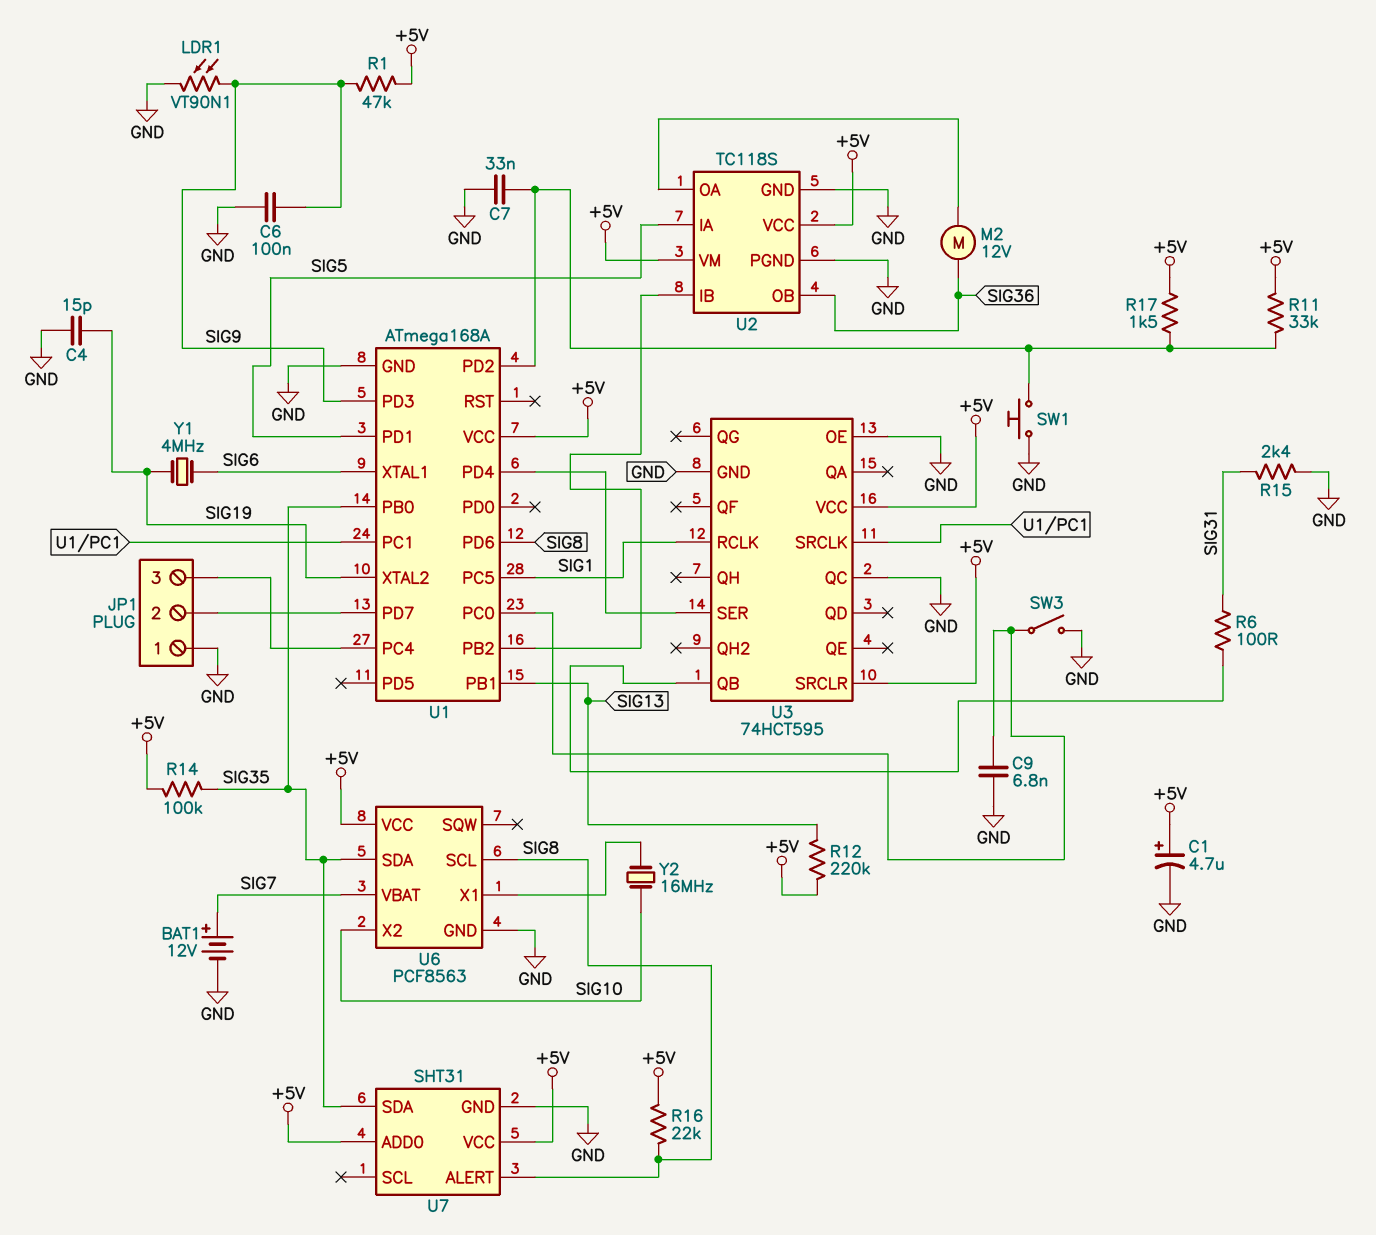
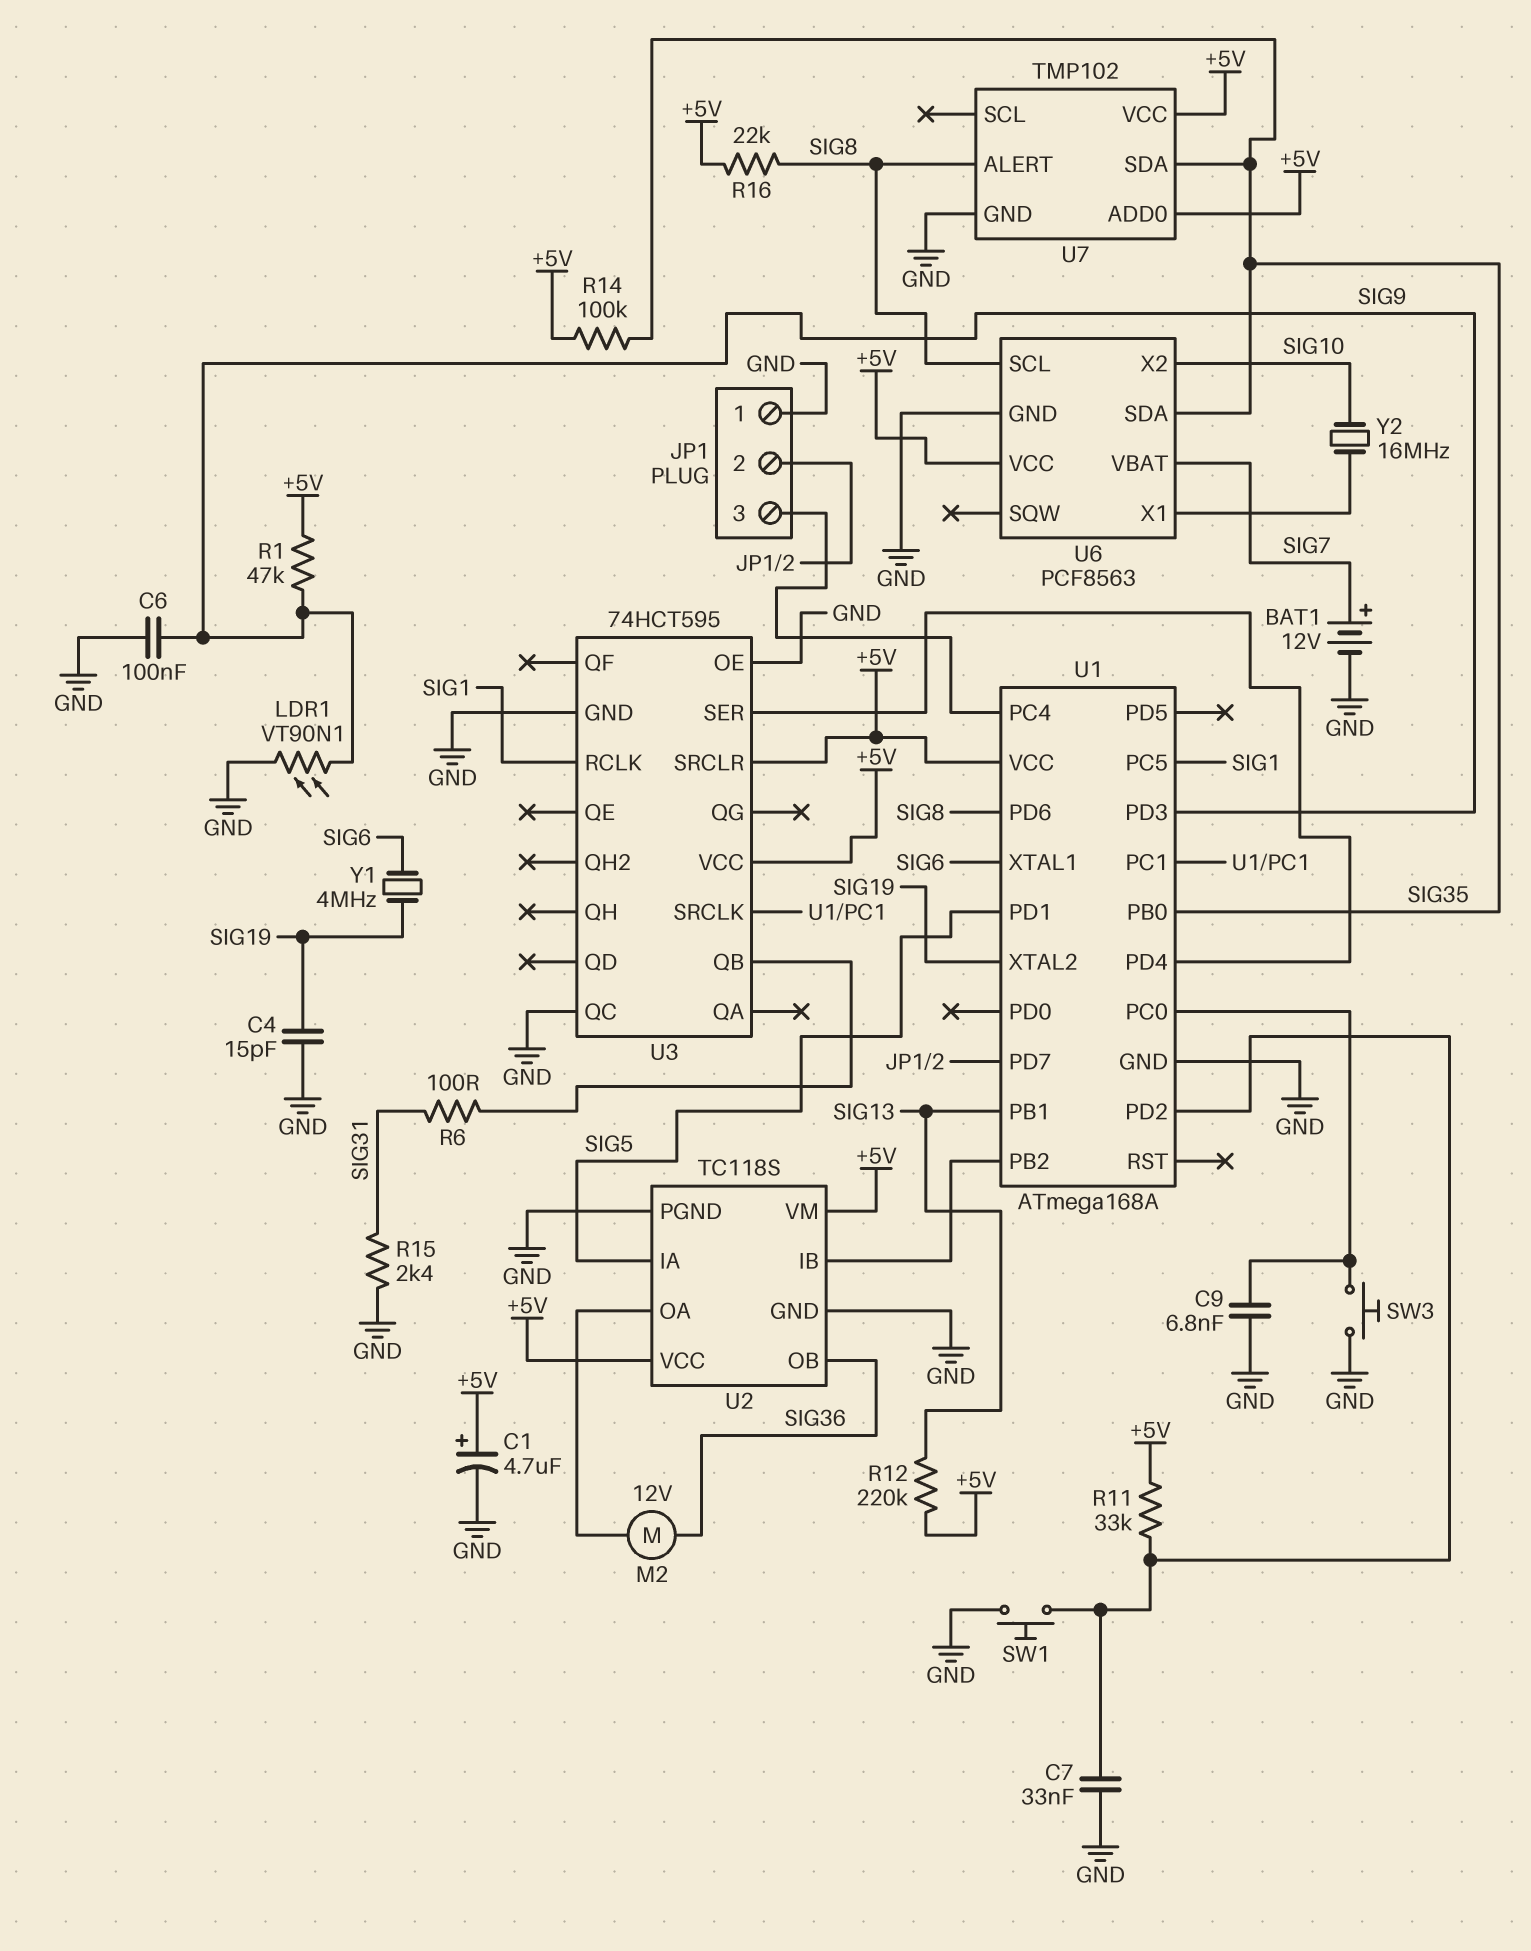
R17: 1.5k (+5V, U1/PD2) -> none
SW3: switch (GND, U1/PC0) -> button (GND, U1/PC0)
U7: SHT31 -> TMP102

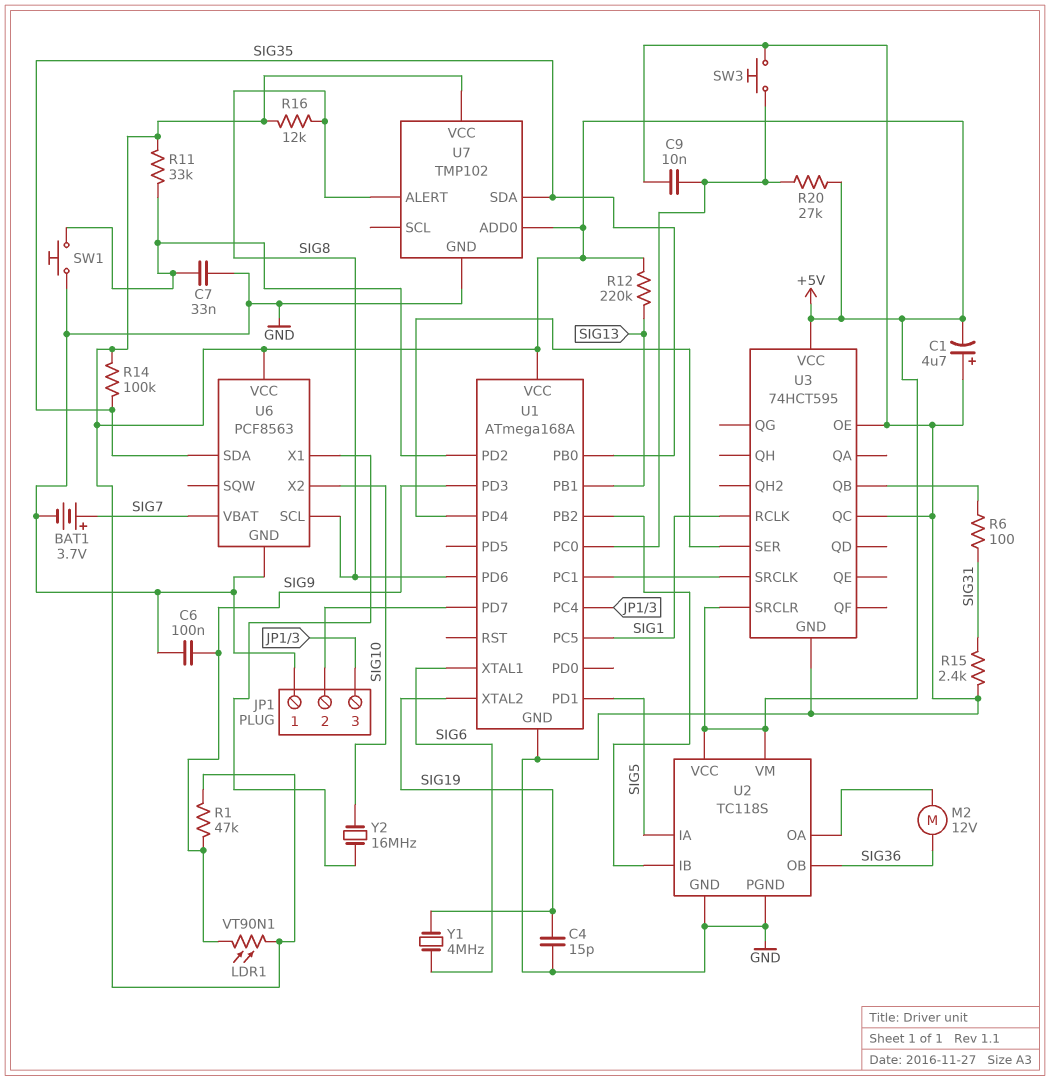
BAT1: 12V (plus SIG7, minus GND) -> 3.7V (plus SIG7, minus GND)
C1: 4.7uF (plus +5V, minus GND) -> 4.7uF (plus GND, minus +5V)
C9: 6.8nF (GND, U1/PC0) -> 10nF (GND, U1/PC0)
LDR1: VT90N1 (GND, SIG9) -> VT90N1 (+5V, SIG9)
R16: 22k (+5V, SIG8) -> 12k (+5V, SIG8)
R20: none -> 27k (+5V, U1/PC0)

